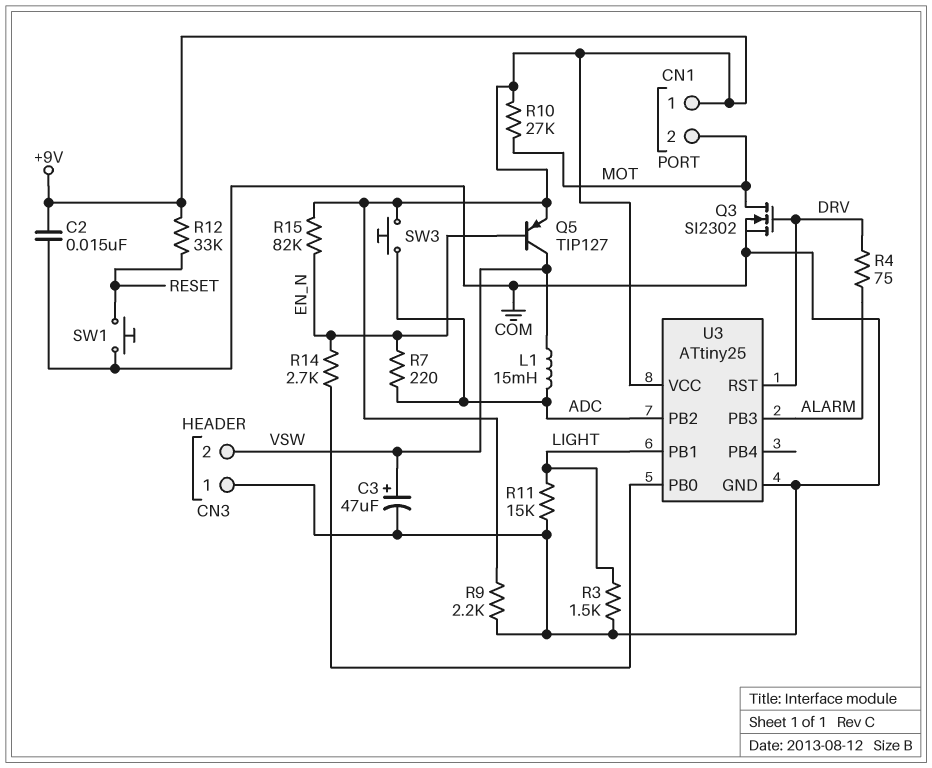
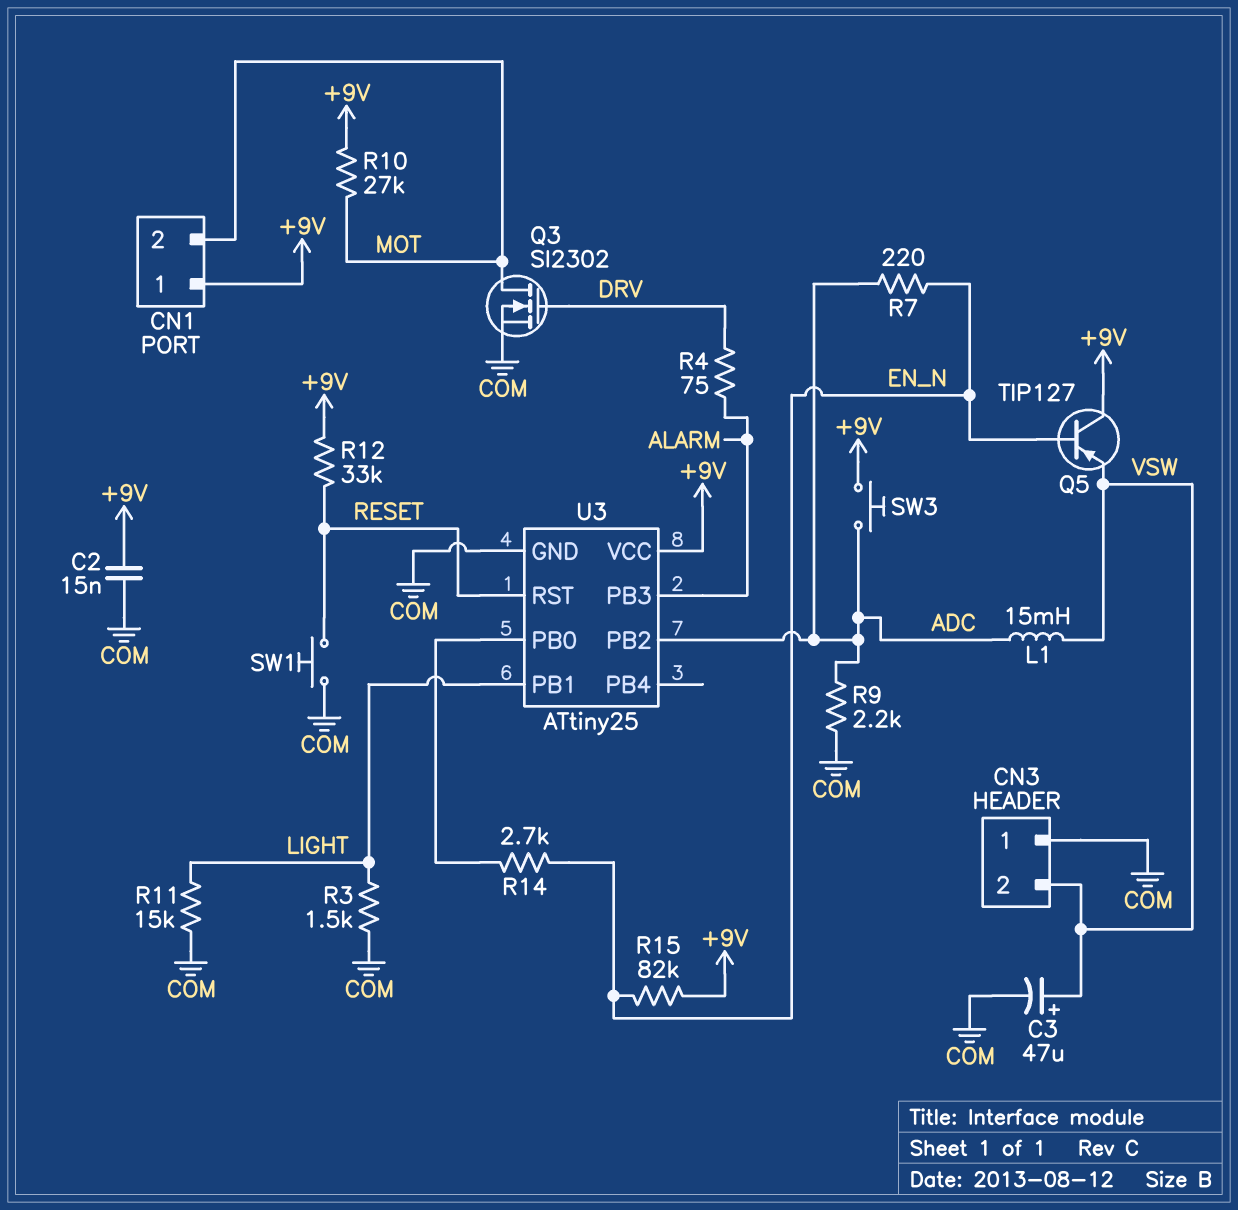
Q5: PNP TIP127 (B EN_N, C VSW, E +9V) -> PNP TIP127 (B EN_N, C +9V, E VSW)
R9: 2.2k (+9V, COM) -> 2.2k (ADC, COM)
U3 pin RST: DRV -> RESET

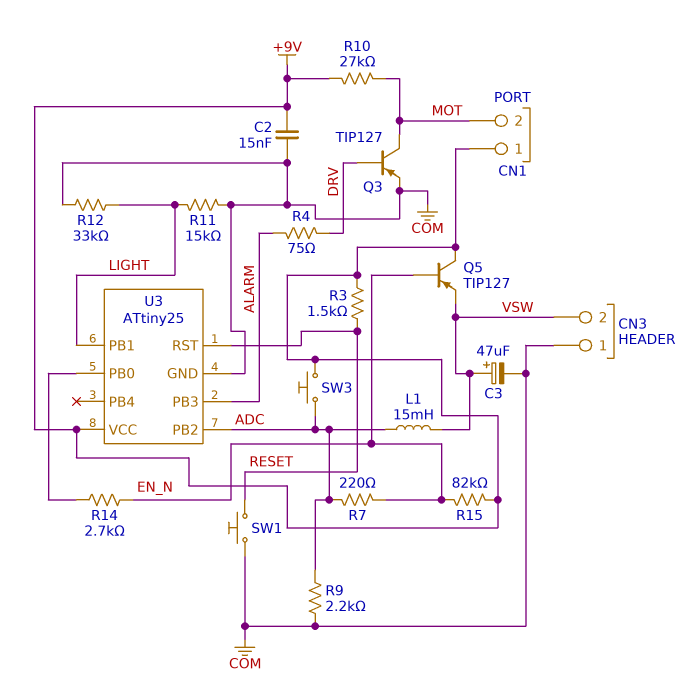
Q3: NMOS SI2302 (G DRV, D MOT, S COM) -> PNP TIP127 (B DRV, C MOT, E COM)
R3: 1.5k (COM, LIGHT) -> 1.5k (+9V, RESET)
R12: 33k (+9V, RESET) -> 33k (COM, LIGHT)

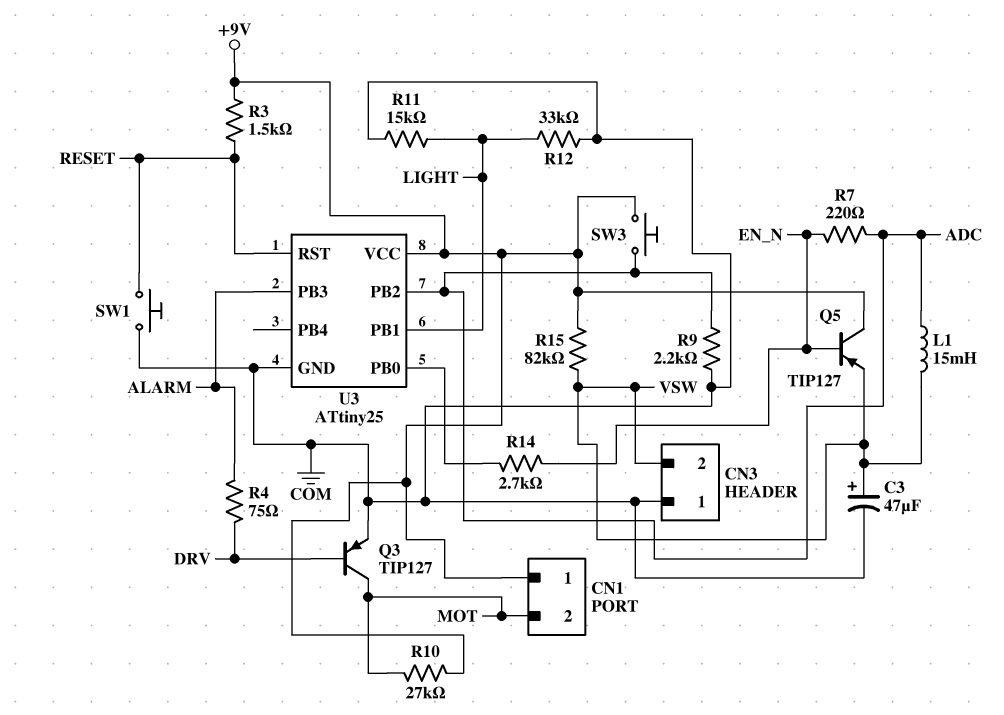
C2: 15nF (+9V, COM) -> none
R15: 82k (+9V, EN_N) -> 82k (+9V, VSW)

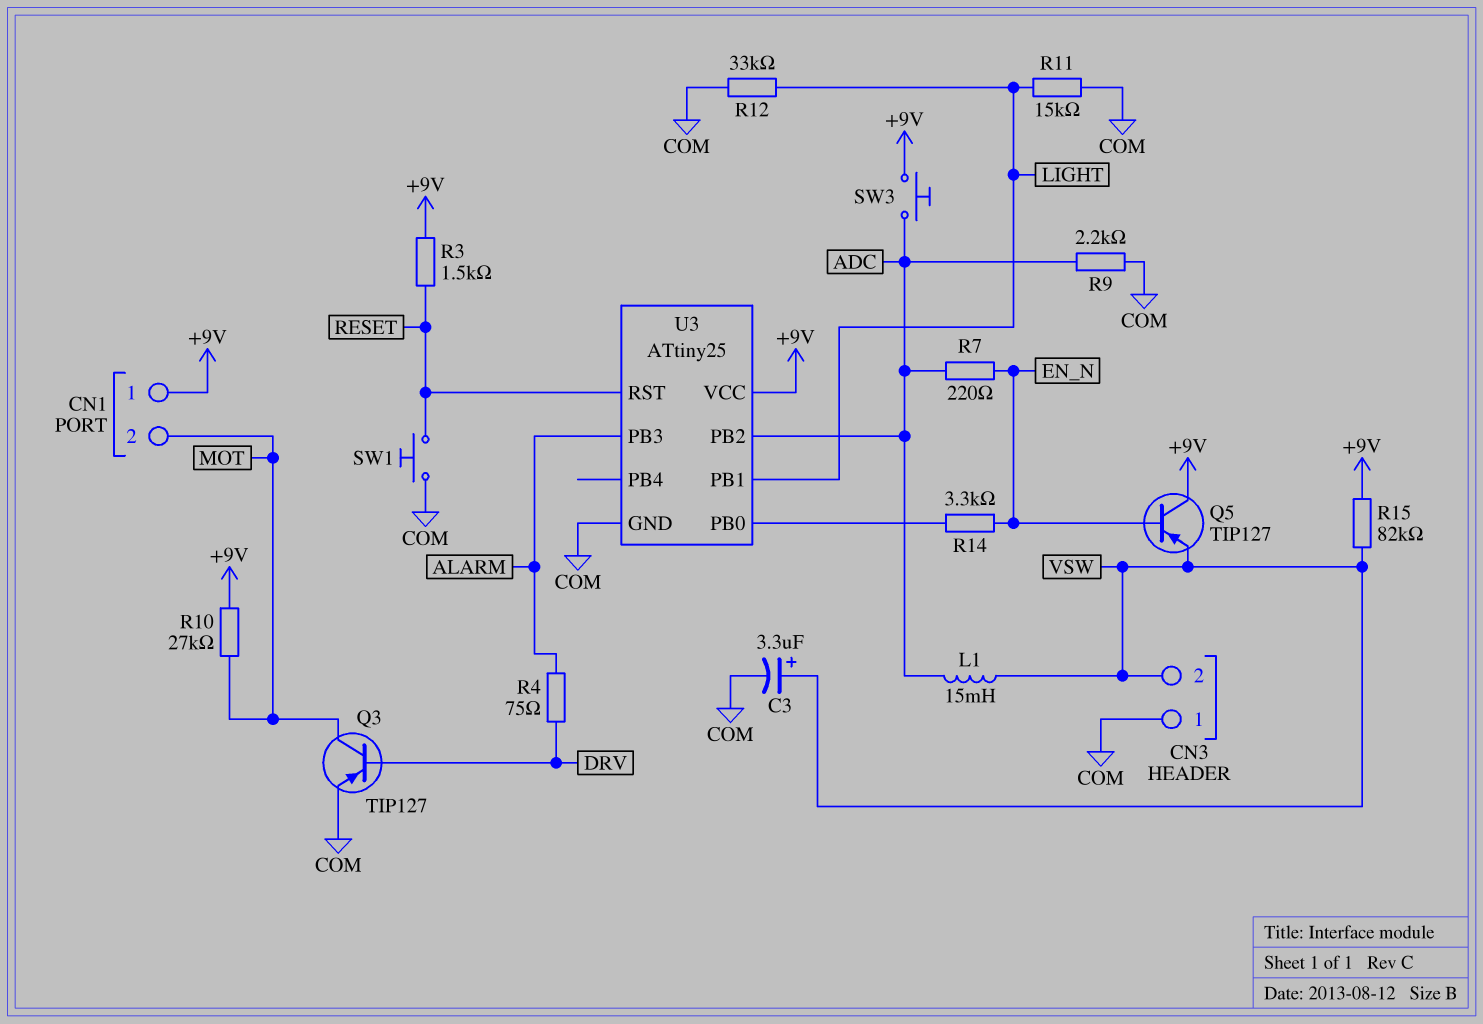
C3: 47uF (plus VSW, minus COM) -> 3.3uF (plus VSW, minus COM)
R14: 2.7k (EN_N, U3/PB0) -> 3.3k (EN_N, U3/PB0)

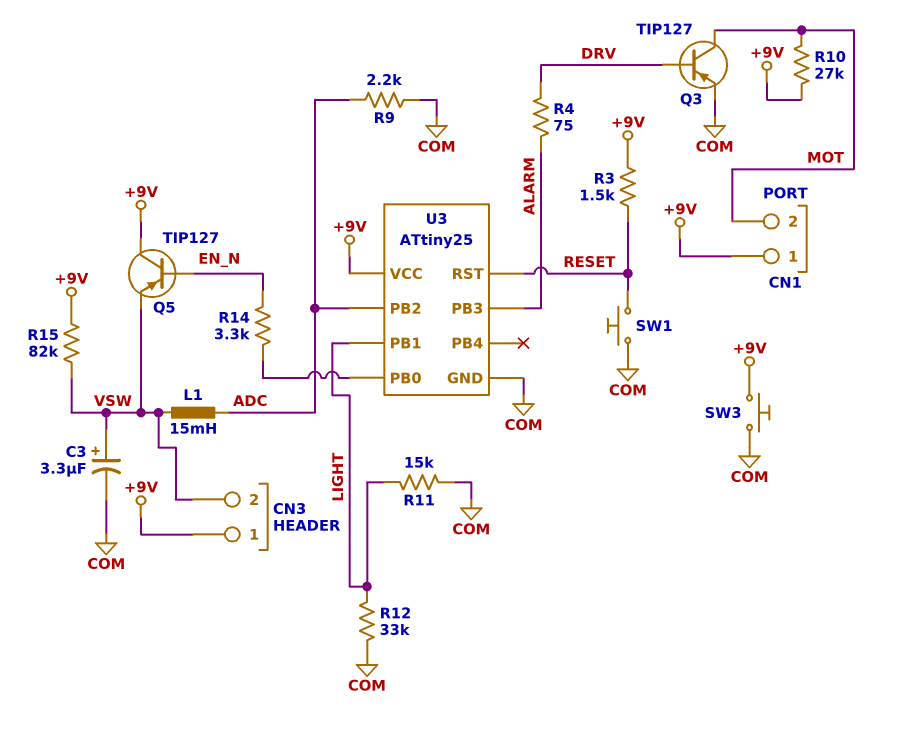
CN3 pin 1: COM -> +9V
R7: 220 (ADC, EN_N) -> none
SW3: button (+9V, ADC) -> button (+9V, COM)

